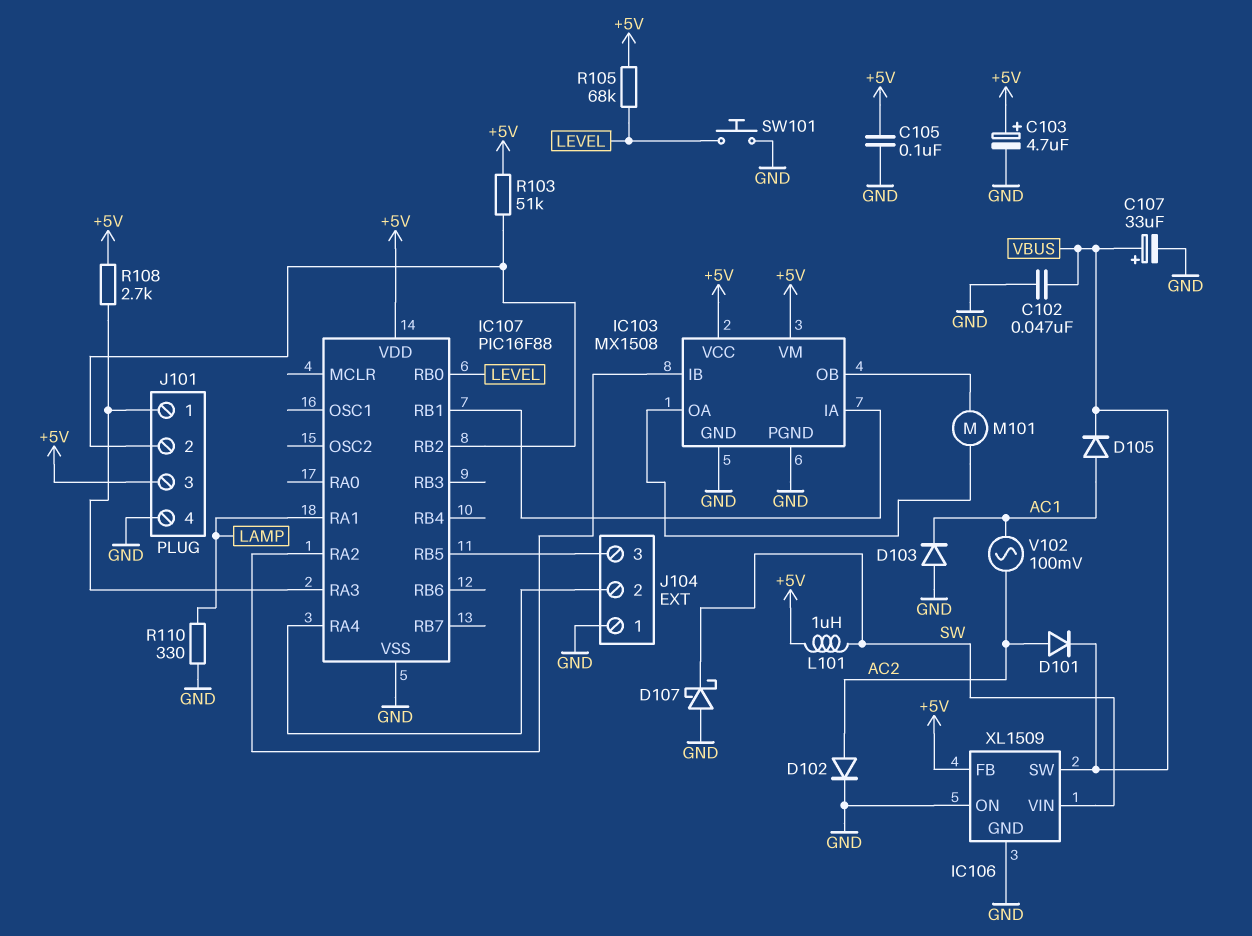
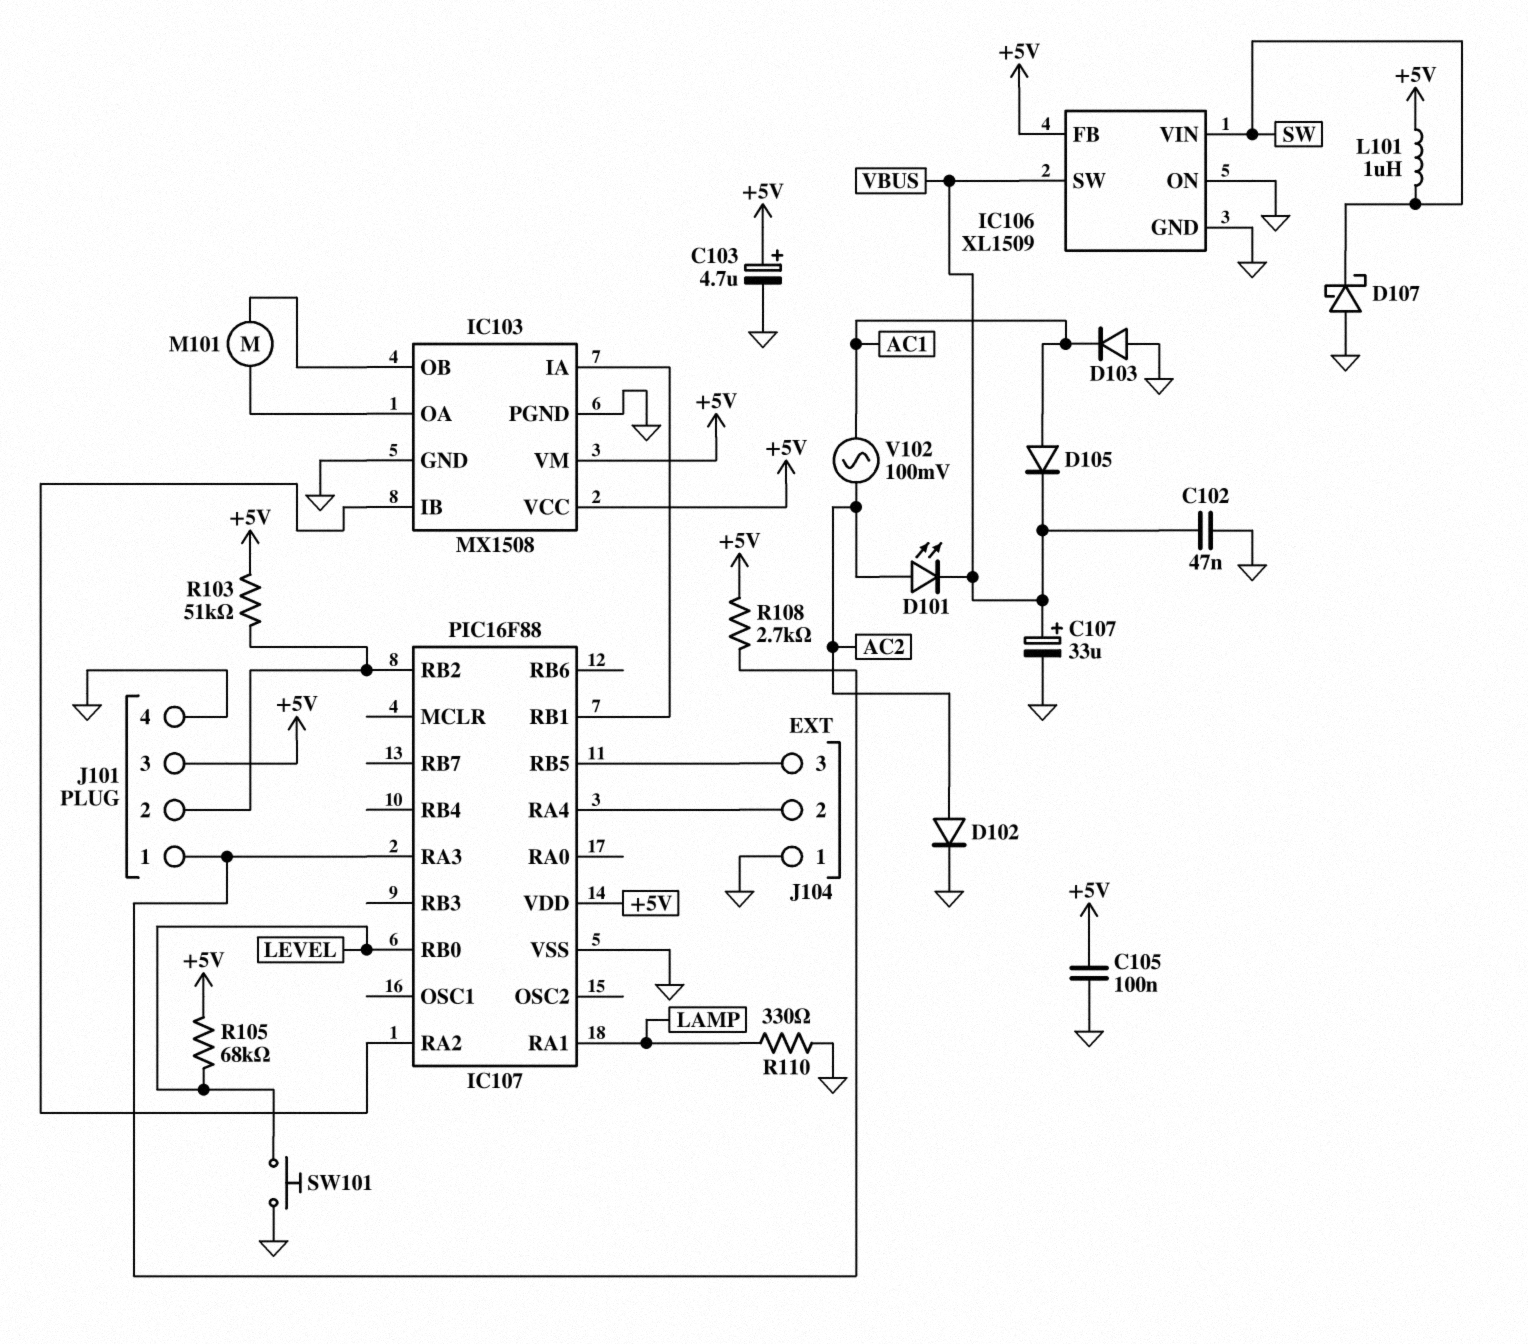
D101: diode (A AC2, K VBUS) -> LED (A AC2, K VBUS)

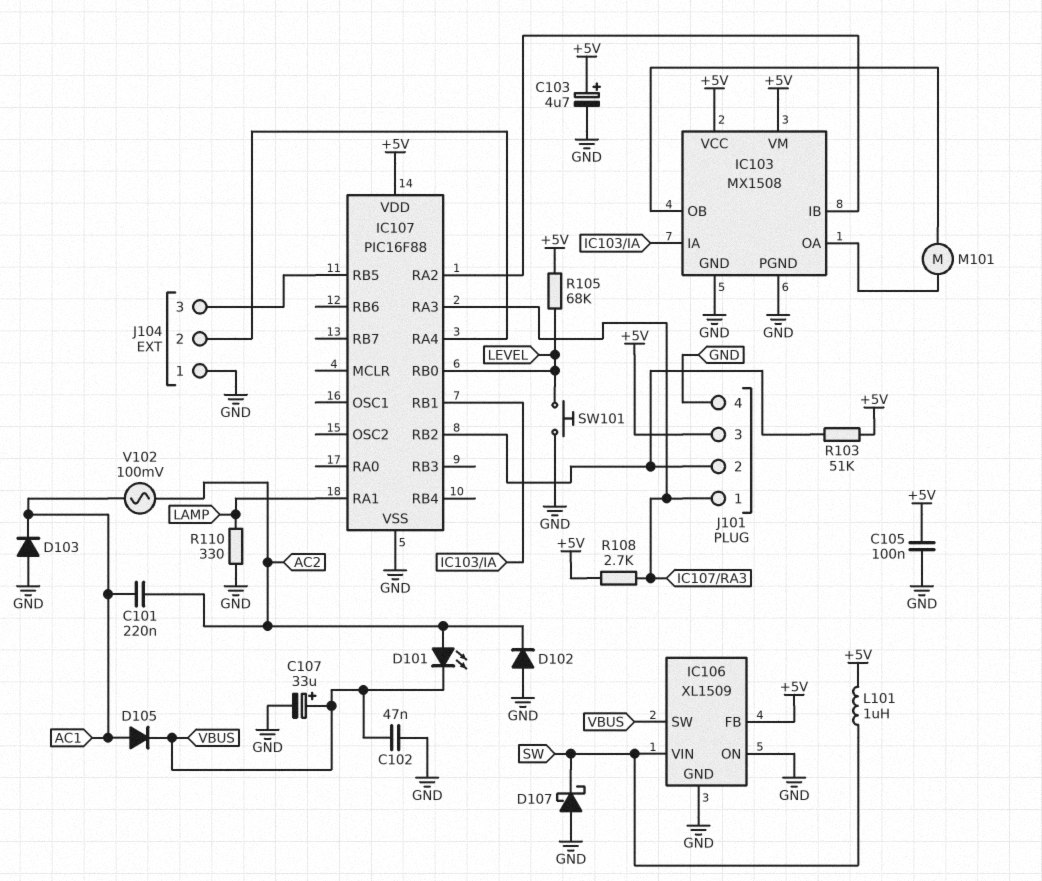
C101: none -> 220nF (AC1, AC2)
D102: diode (A AC2, K GND) -> diode (A GND, K AC2)

